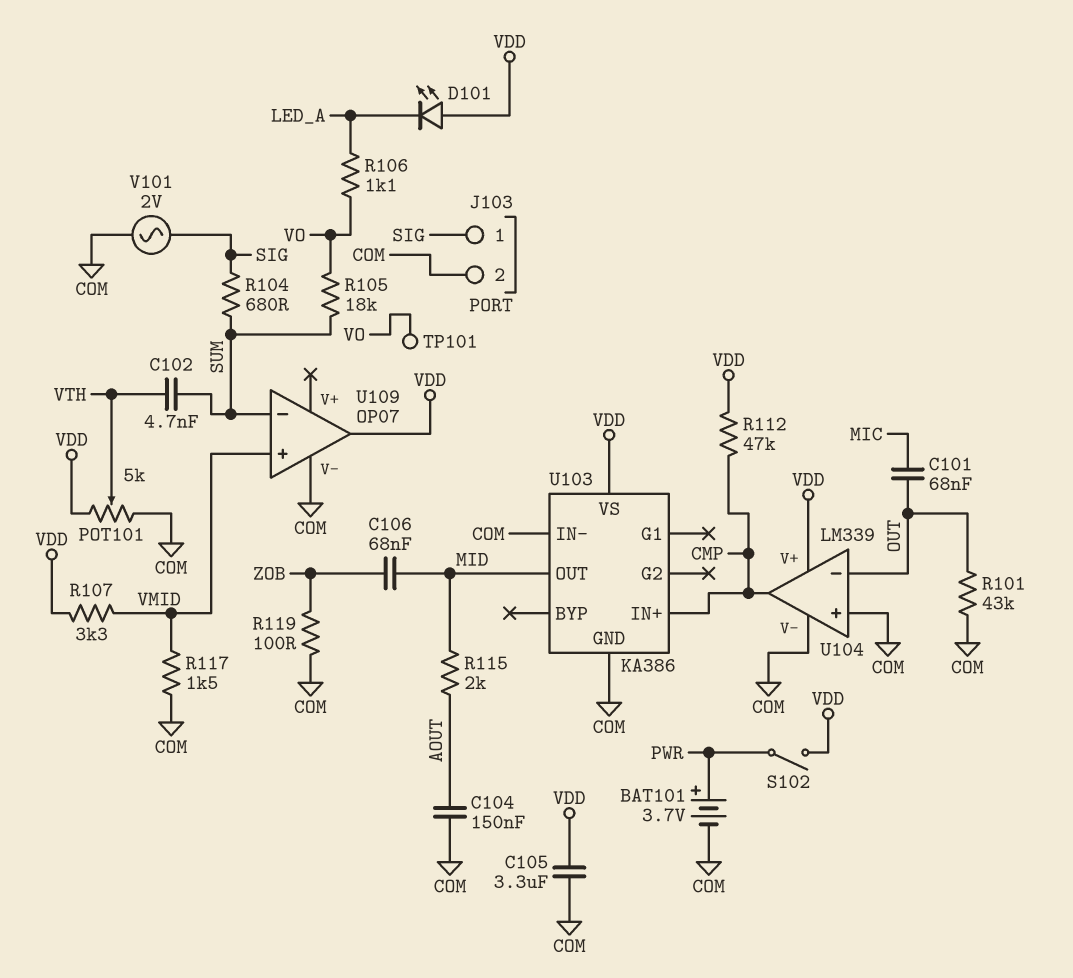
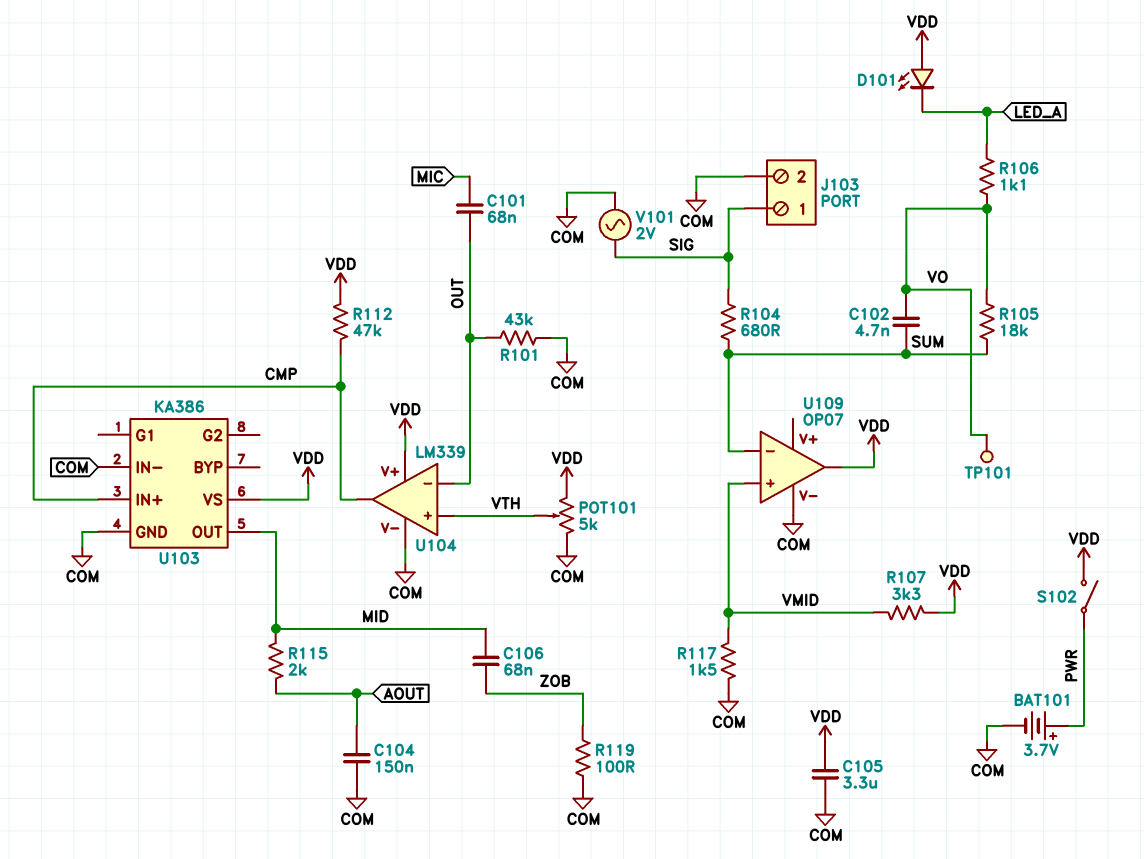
C102: 4.7nF (SUM, VTH) -> 4.7nF (SUM, VO)
U104 pin in+: COM -> VTH

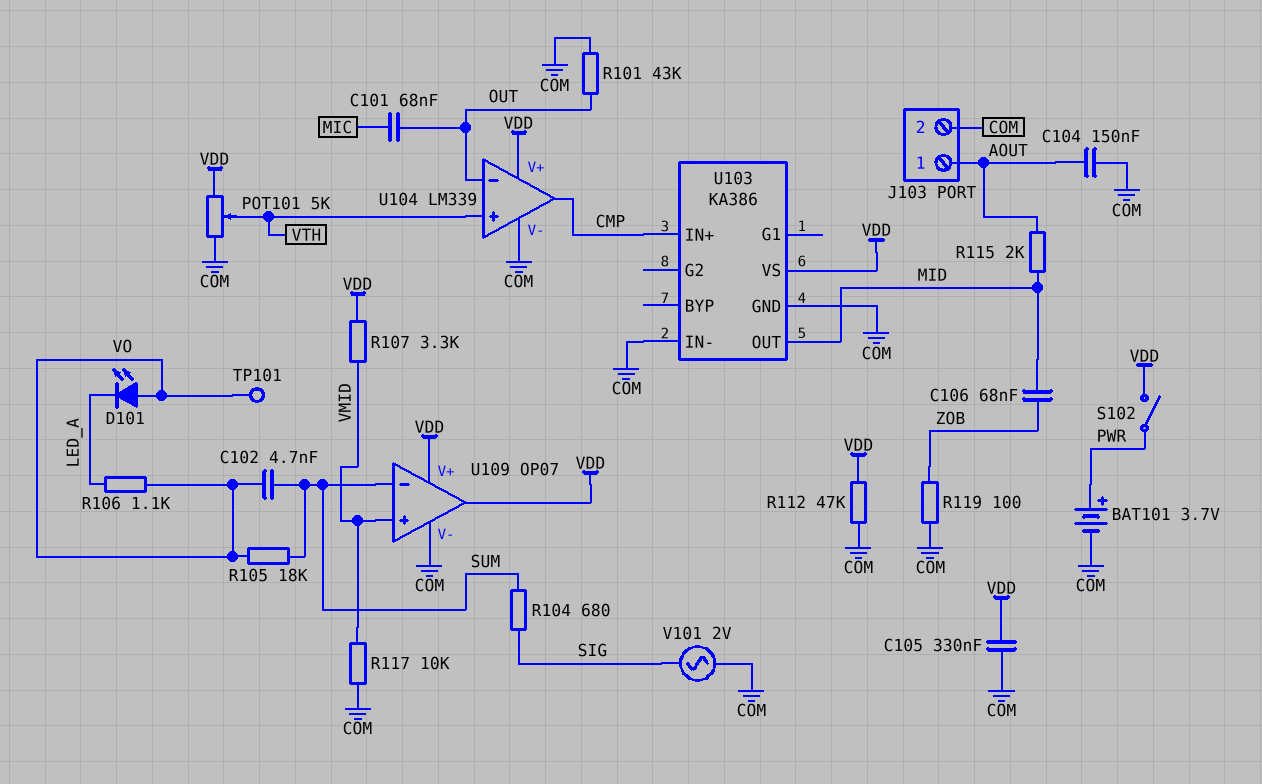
C105: 3.3uF (COM, VDD) -> 330nF (COM, VDD)
D101: LED (A VDD, K LED_A) -> LED (A VO, K LED_A)
J103 pin 1: SIG -> AOUT
R112: 47k (CMP, VDD) -> 47k (COM, VDD)
R117: 1.5k (COM, VMID) -> 10k (COM, VMID)
U109 pin V+: none -> VDD

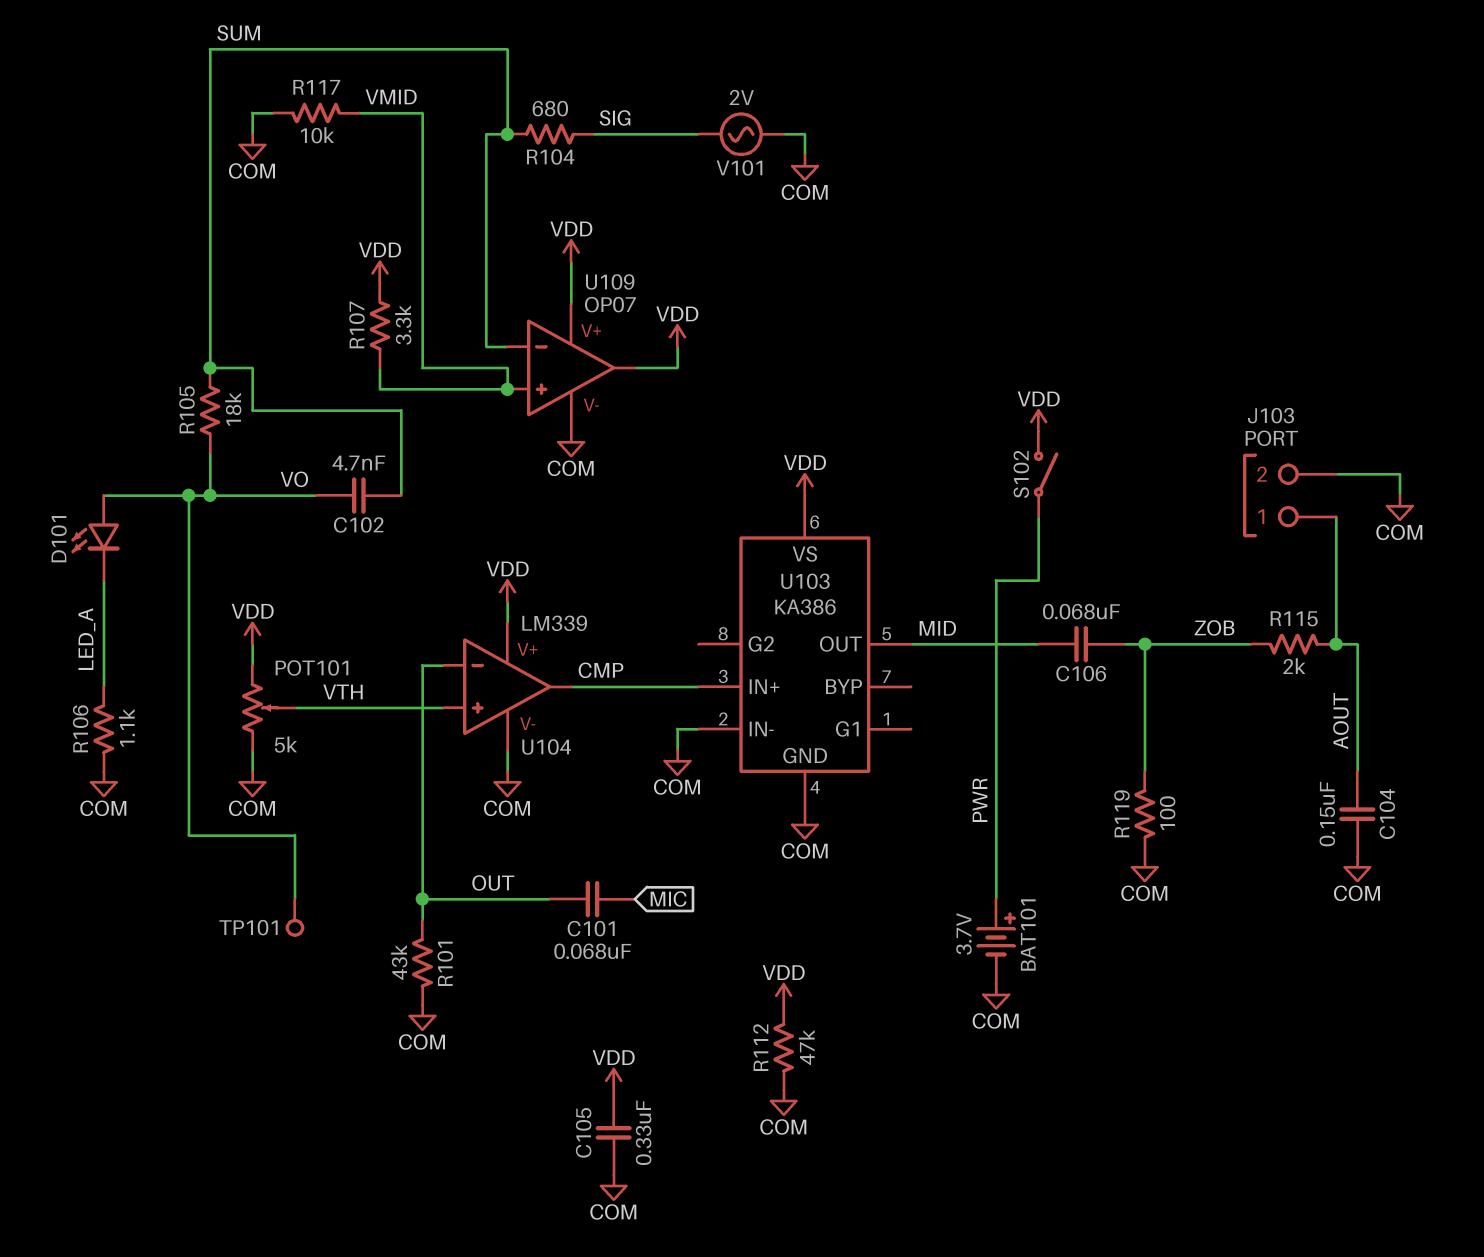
R106: 1.1k (LED_A, VO) -> 1.1k (COM, LED_A)
R115: 2k (AOUT, MID) -> 2k (AOUT, ZOB)

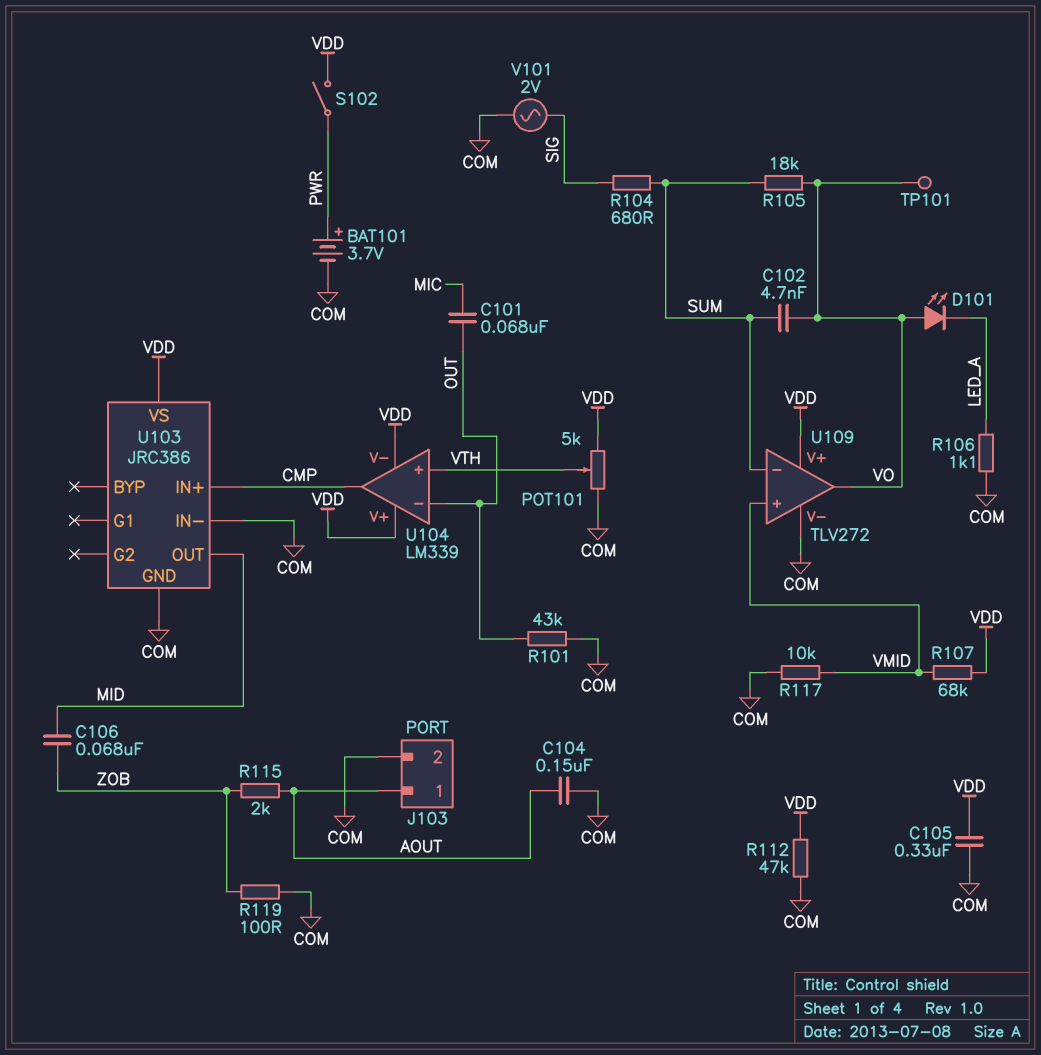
R107: 3.3k (VDD, VMID) -> 68k (VDD, VMID)
U103: KA386 -> JRC386
U104 pin V-: COM -> VDD
U109: OP07 -> TLV272
U109 pin out: VDD -> VO

